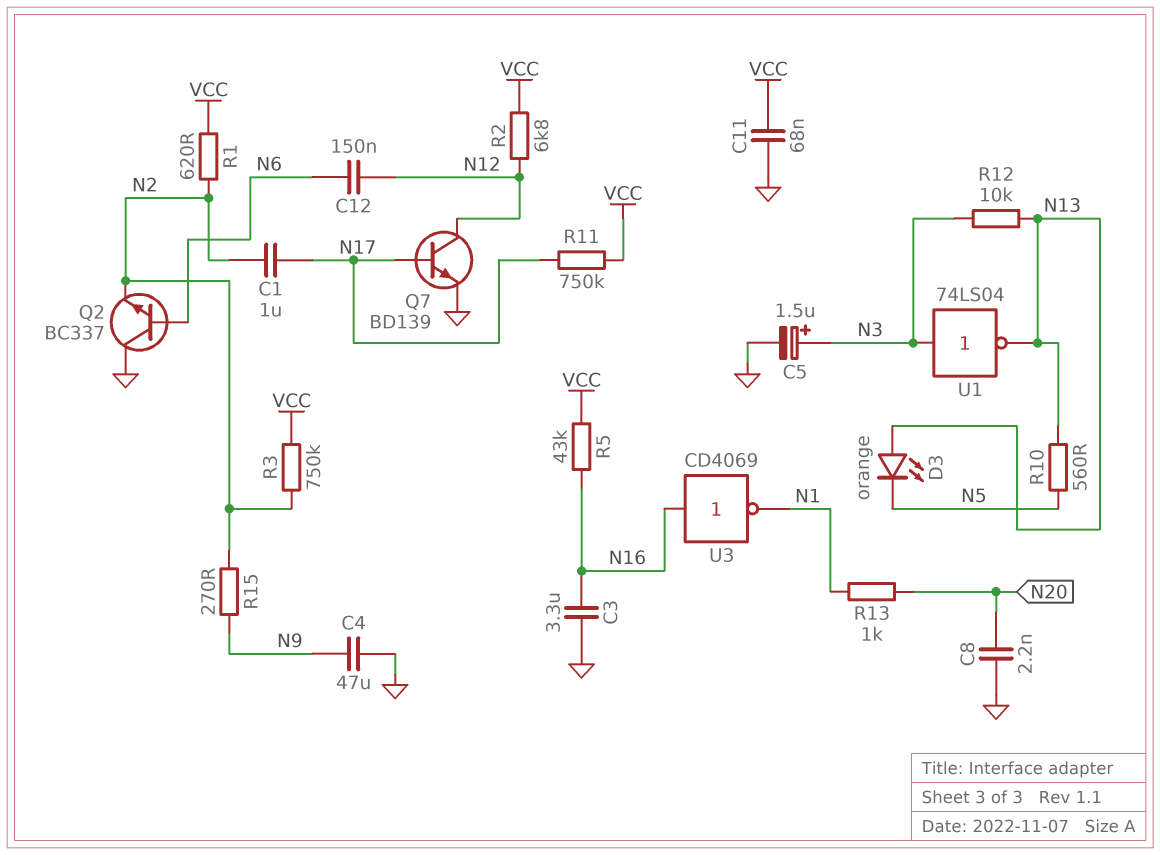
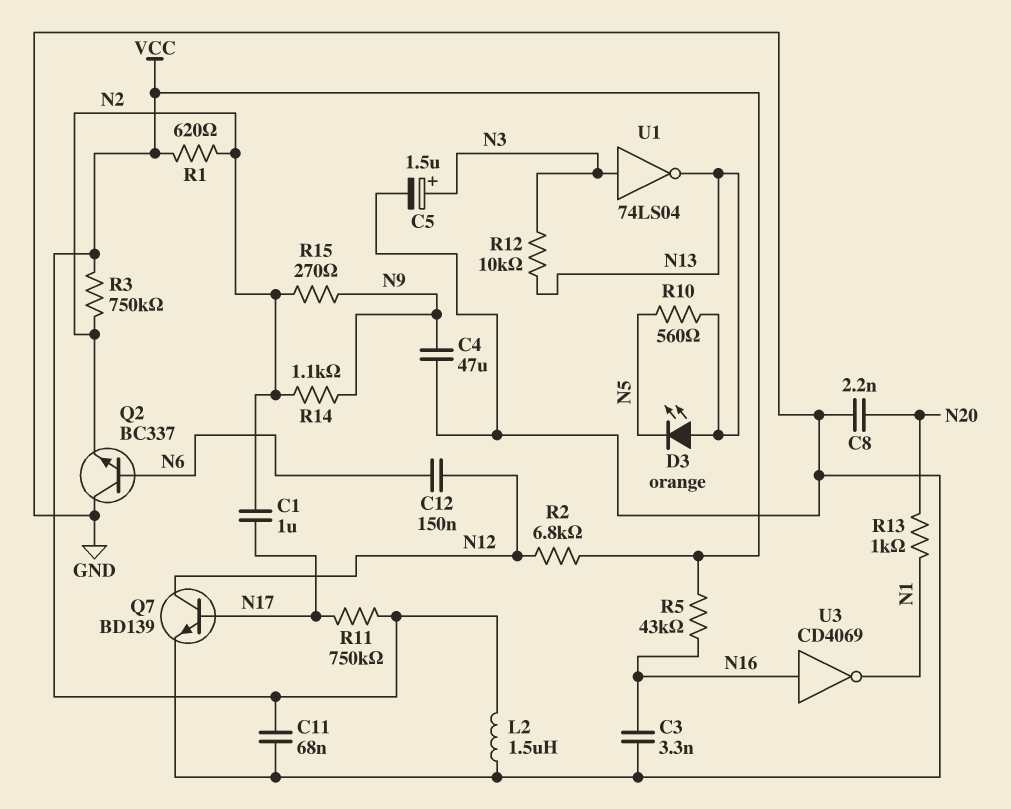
C3: 3.3uF (GND, N16) -> 3.3nF (GND, N16)
L2: none -> 1.5uH (GND, VCC)
R14: none -> 1.1k (N2, N9)

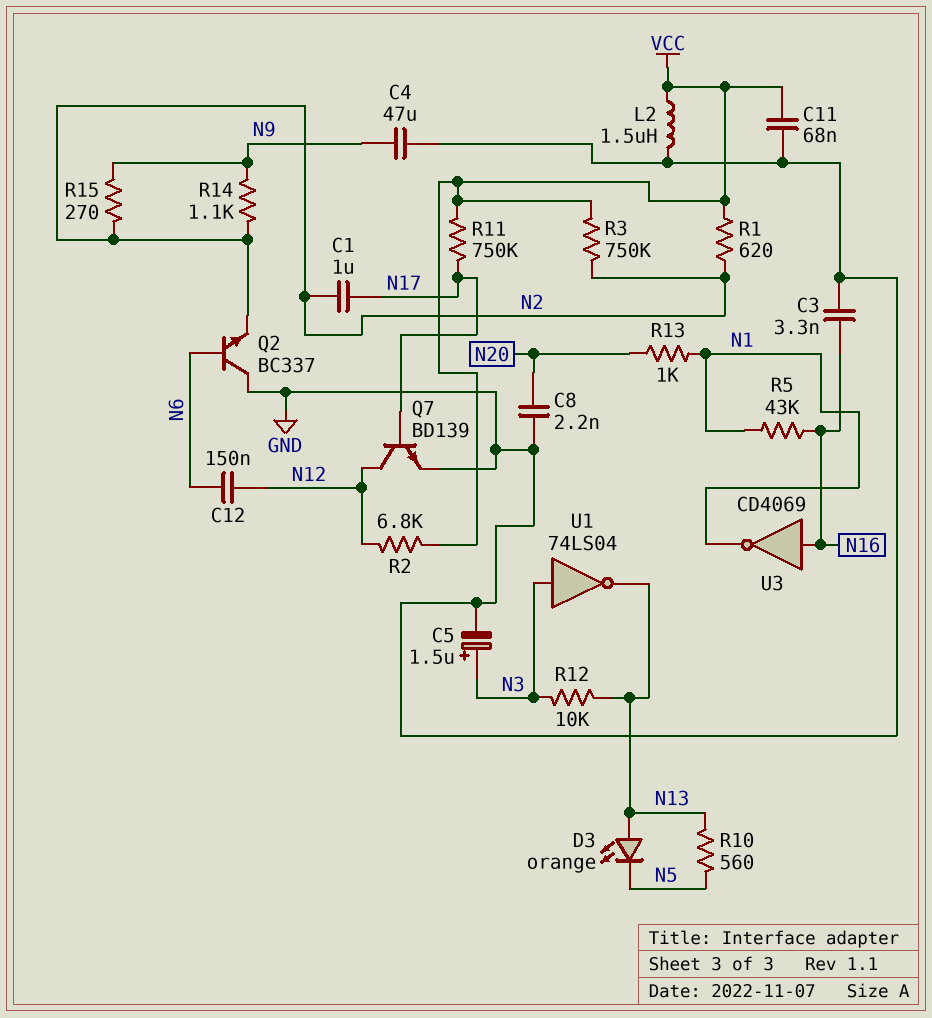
R5: 43k (N16, VCC) -> 43k (N1, N16)

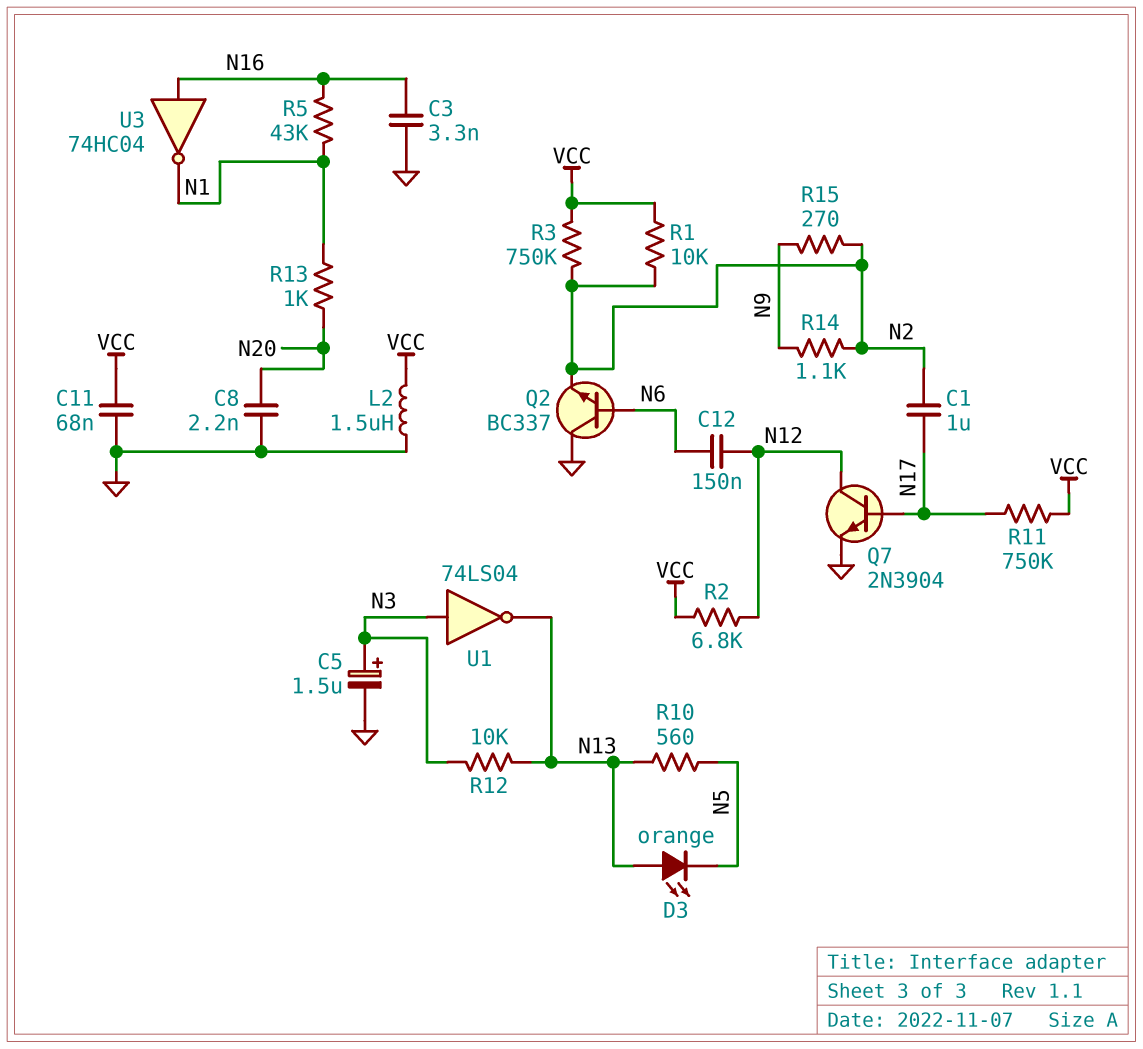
C4: 47uF (GND, N9) -> none
Q7: NPN BD139 (B N17, C N12, E GND) -> NPN 2N3904 (B N17, C N12, E GND)
R1: 620 (N2, VCC) -> 10k (N2, VCC)
U3: NOT CD4069 (in N16, out N1) -> NOT 74HC04 (in N16, out N1)

